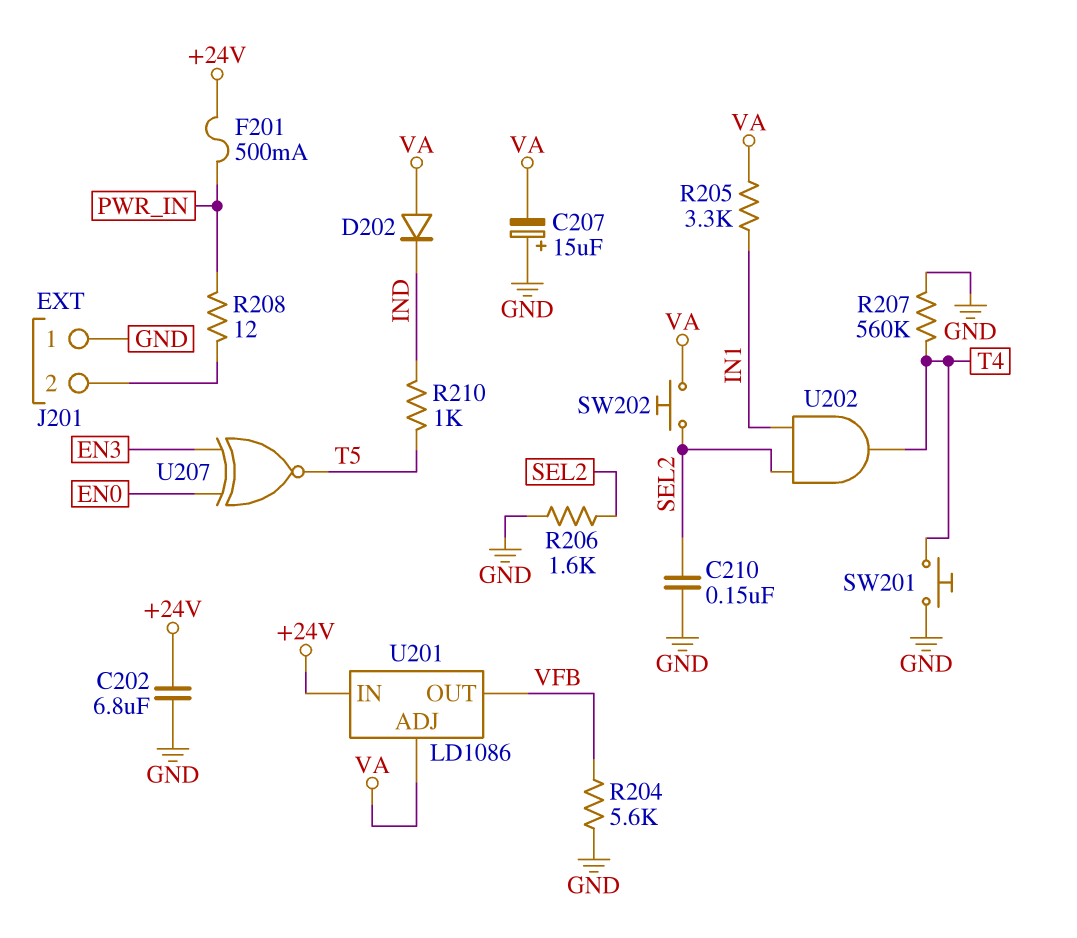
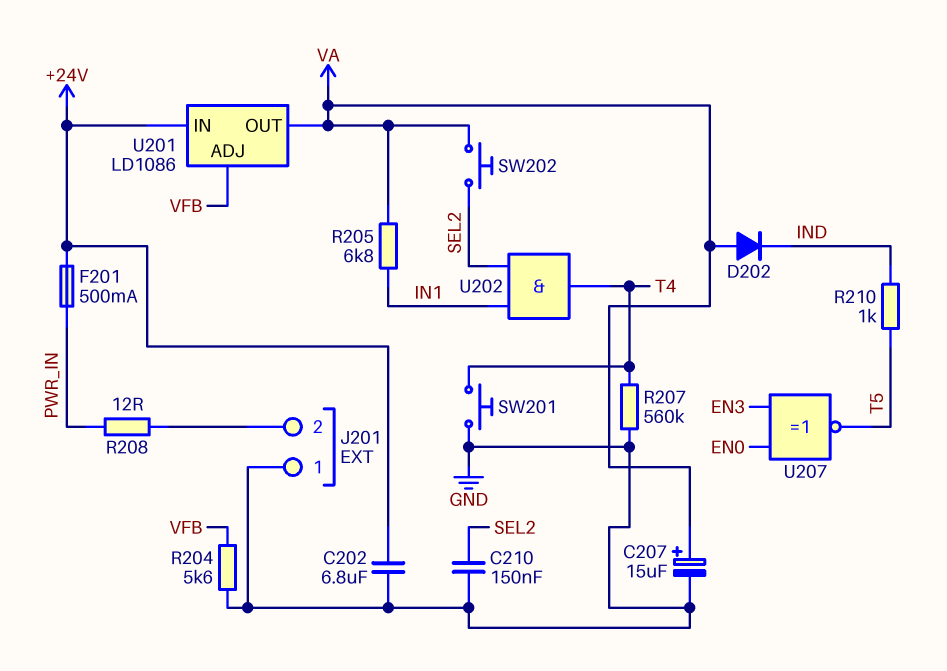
C207: 15uF (plus GND, minus VA) -> 15uF (plus VA, minus GND)
R205: 3.3k (IN1, VA) -> 6.8k (IN1, VA)
R206: 1.6k (GND, SEL2) -> none
U201 pin ADJ: VA -> VFB
U201 pin OUT: VFB -> VA

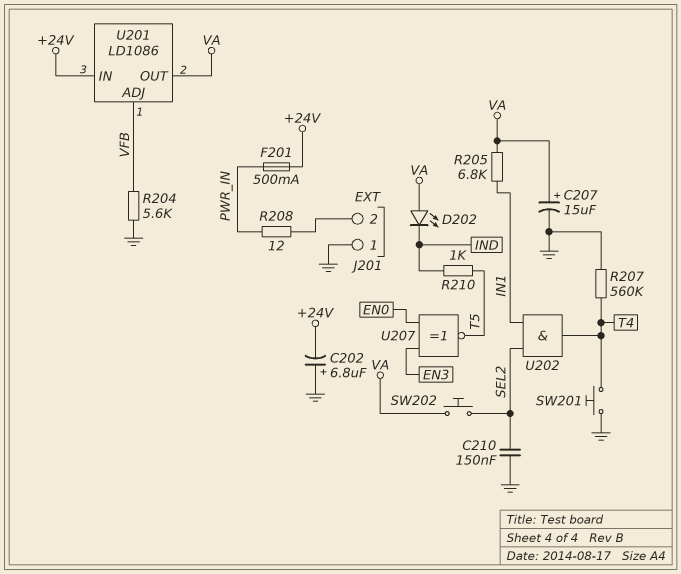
C202: 6.8uF (+24V, GND) -> 6.8uF (plus GND, minus +24V)
D202: diode (A VA, K IND) -> LED (A VA, K IND)

